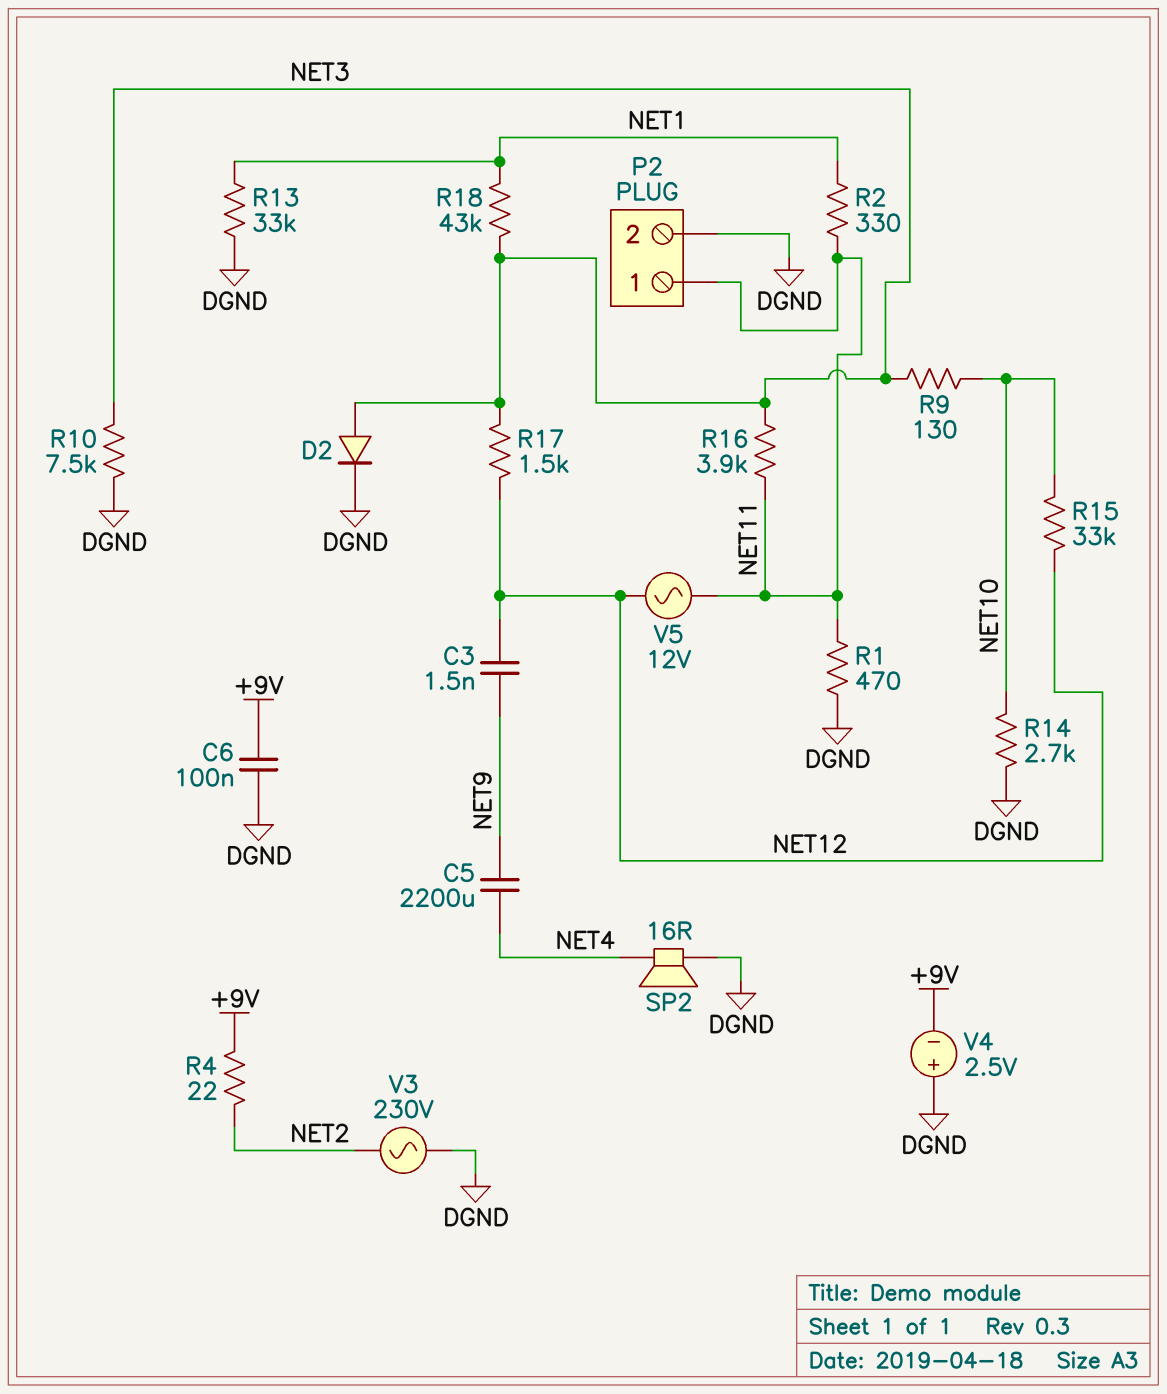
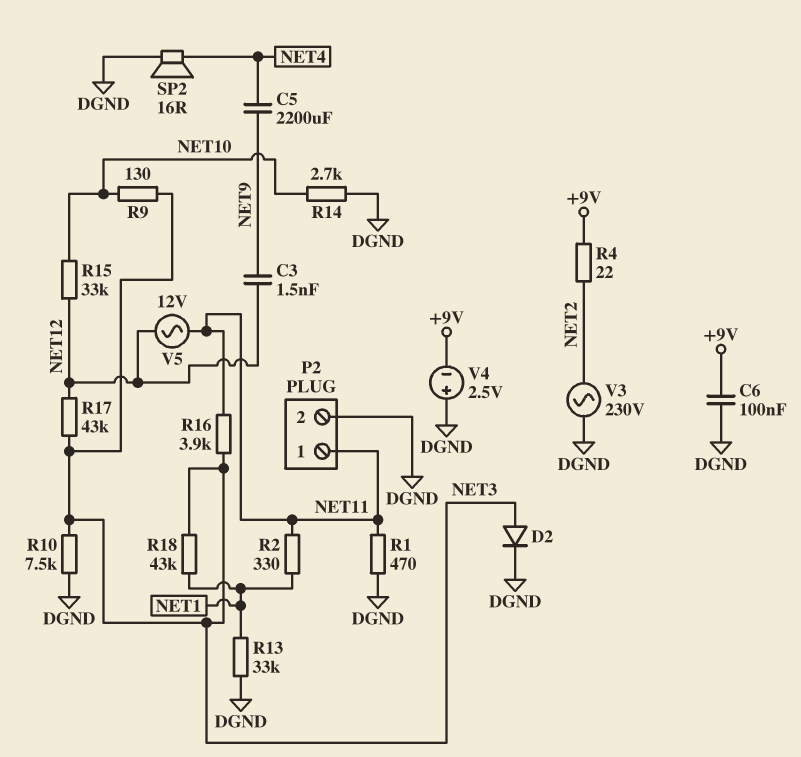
R17: 1.5k (NET3, NET12) -> 43k (NET3, NET12)

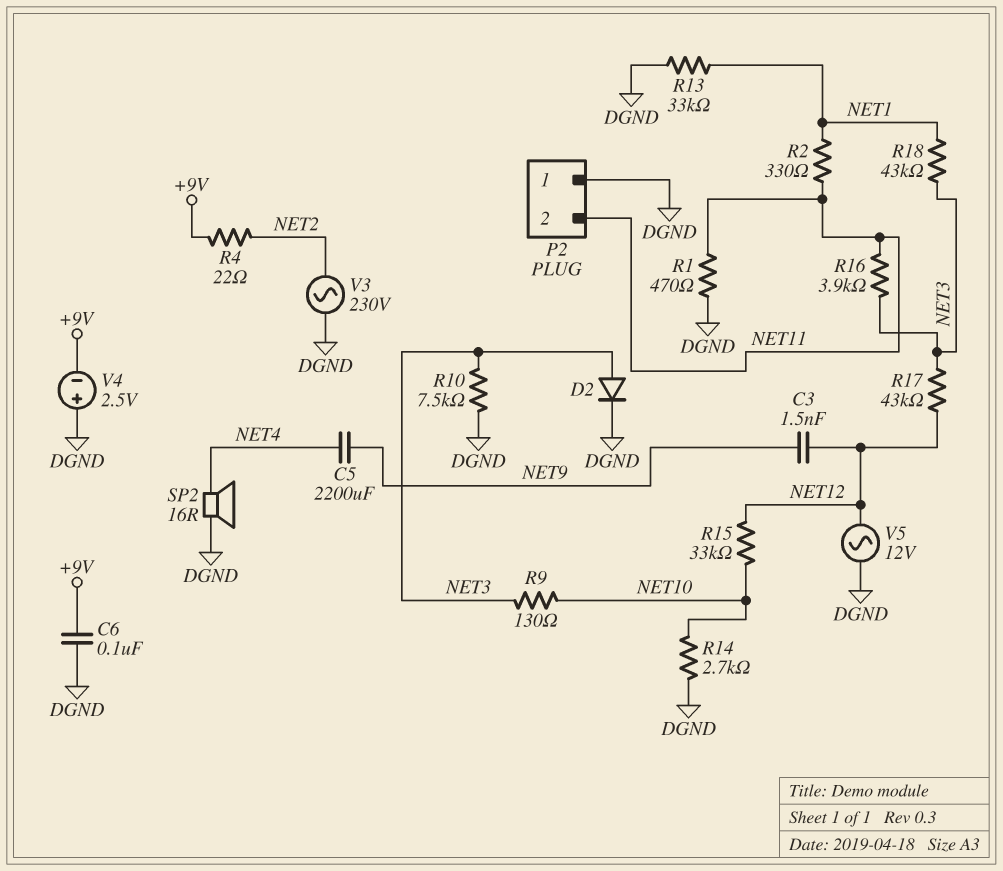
P2 pin 1: NET11 -> DGND
P2 pin 2: DGND -> NET11
V5: AC 12V (NET11, NET12) -> AC 12V (DGND, NET12)

